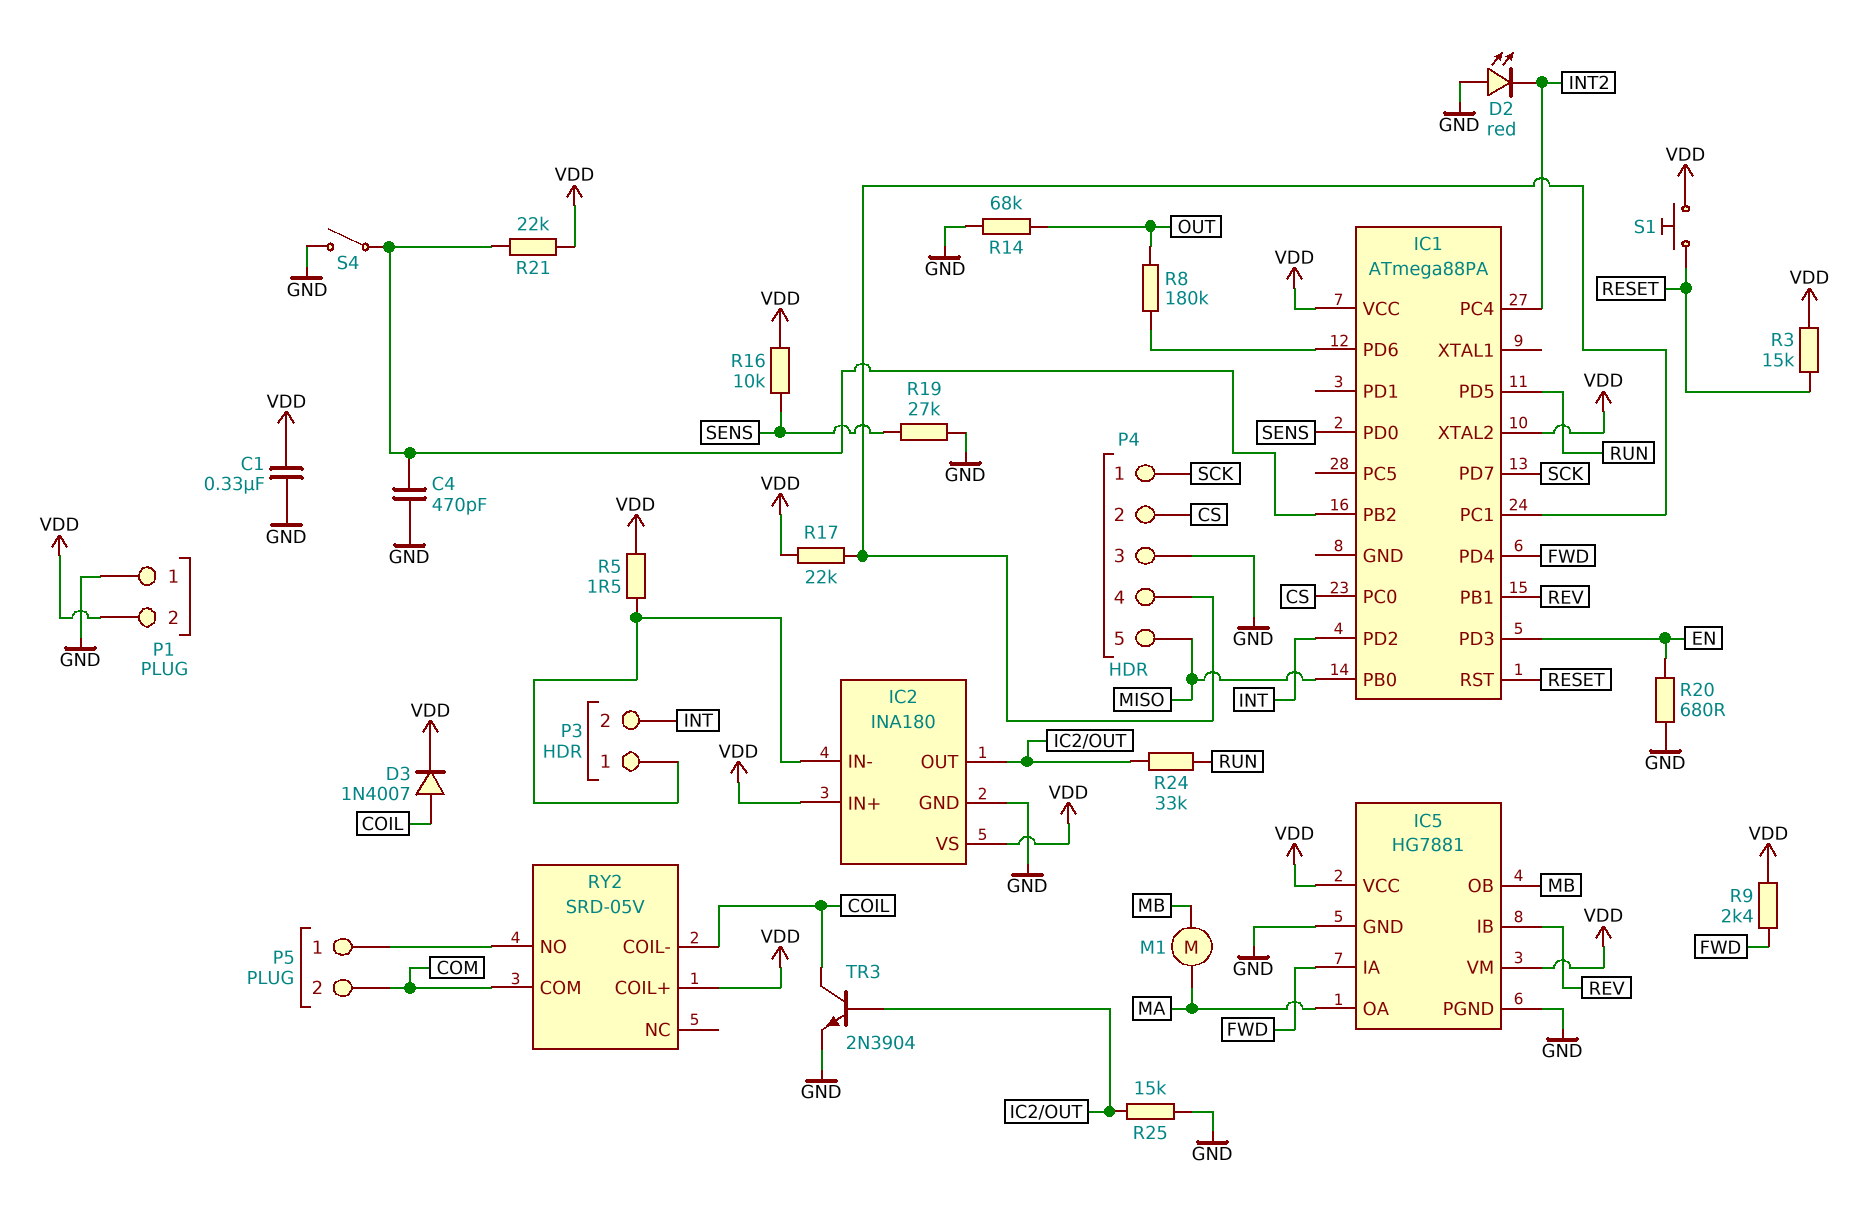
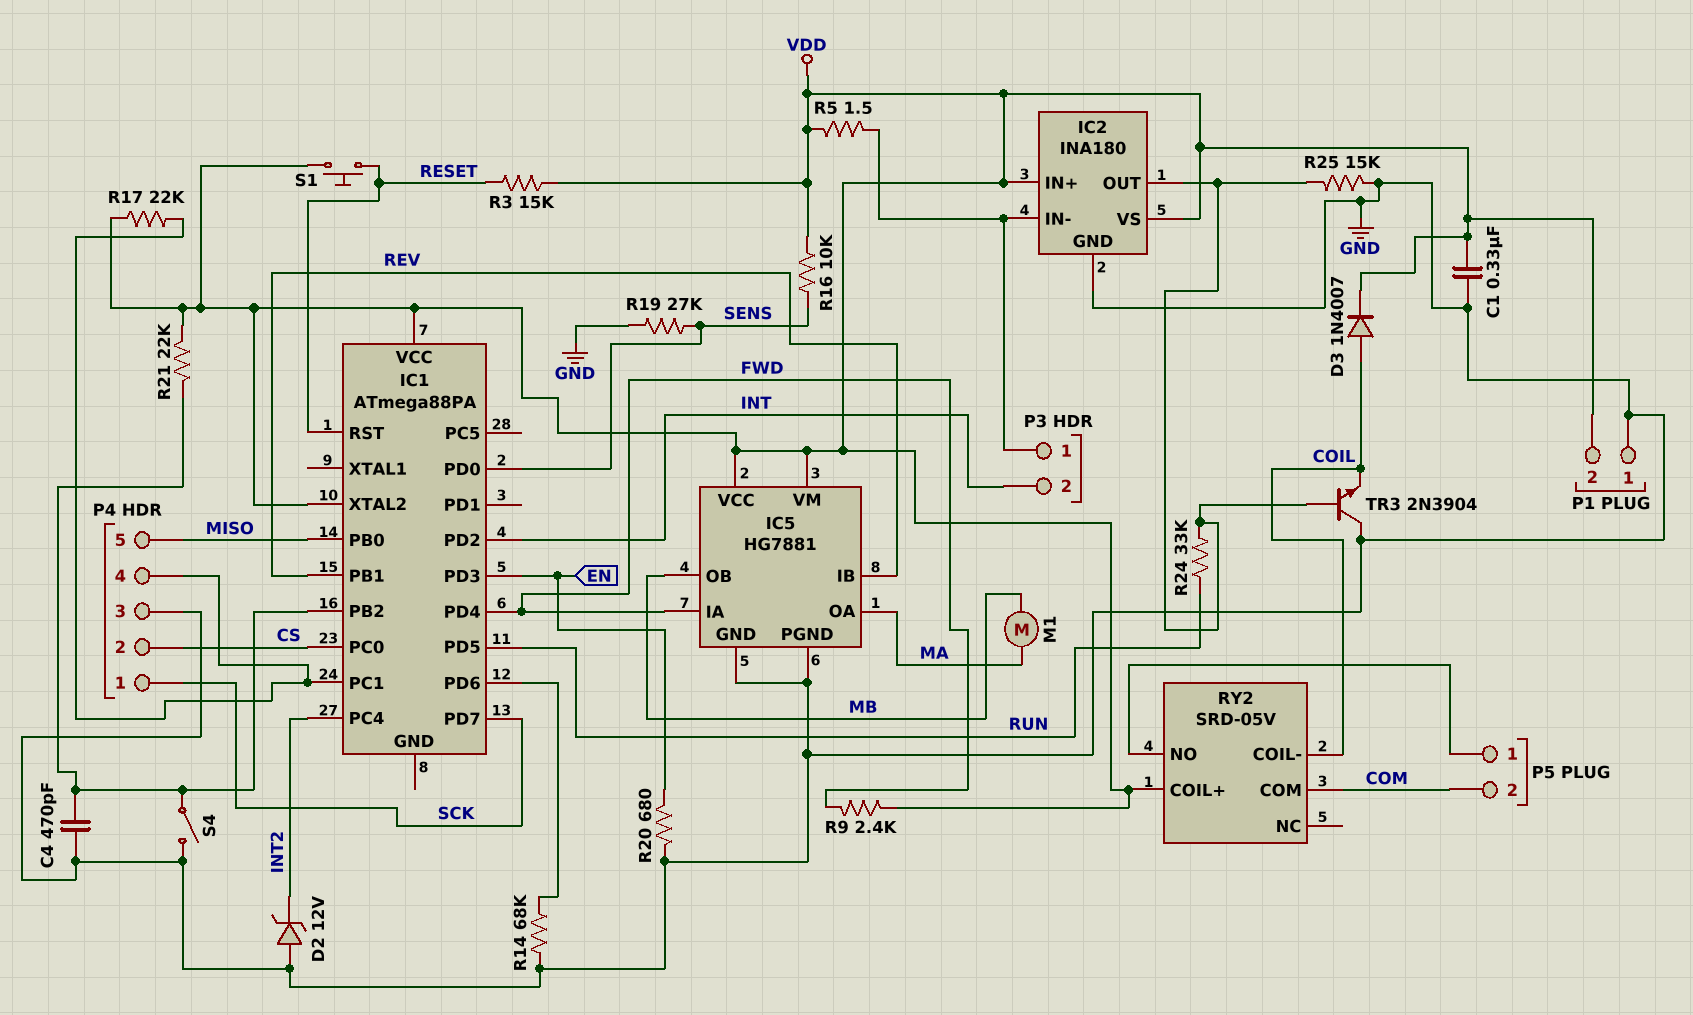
D2: LED red (A GND, K INT2) -> zener 12V (A GND, K INT2)
R8: 180k (IC1/PD6, OUT) -> none
R14: 68k (GND, OUT) -> 68k (GND, IC1/PD6)
TR3: NPN 2N3904 (B IC2/OUT, C COIL, E GND) -> NPN 2N3904 (B IC2/OUT, C GND, E COIL)

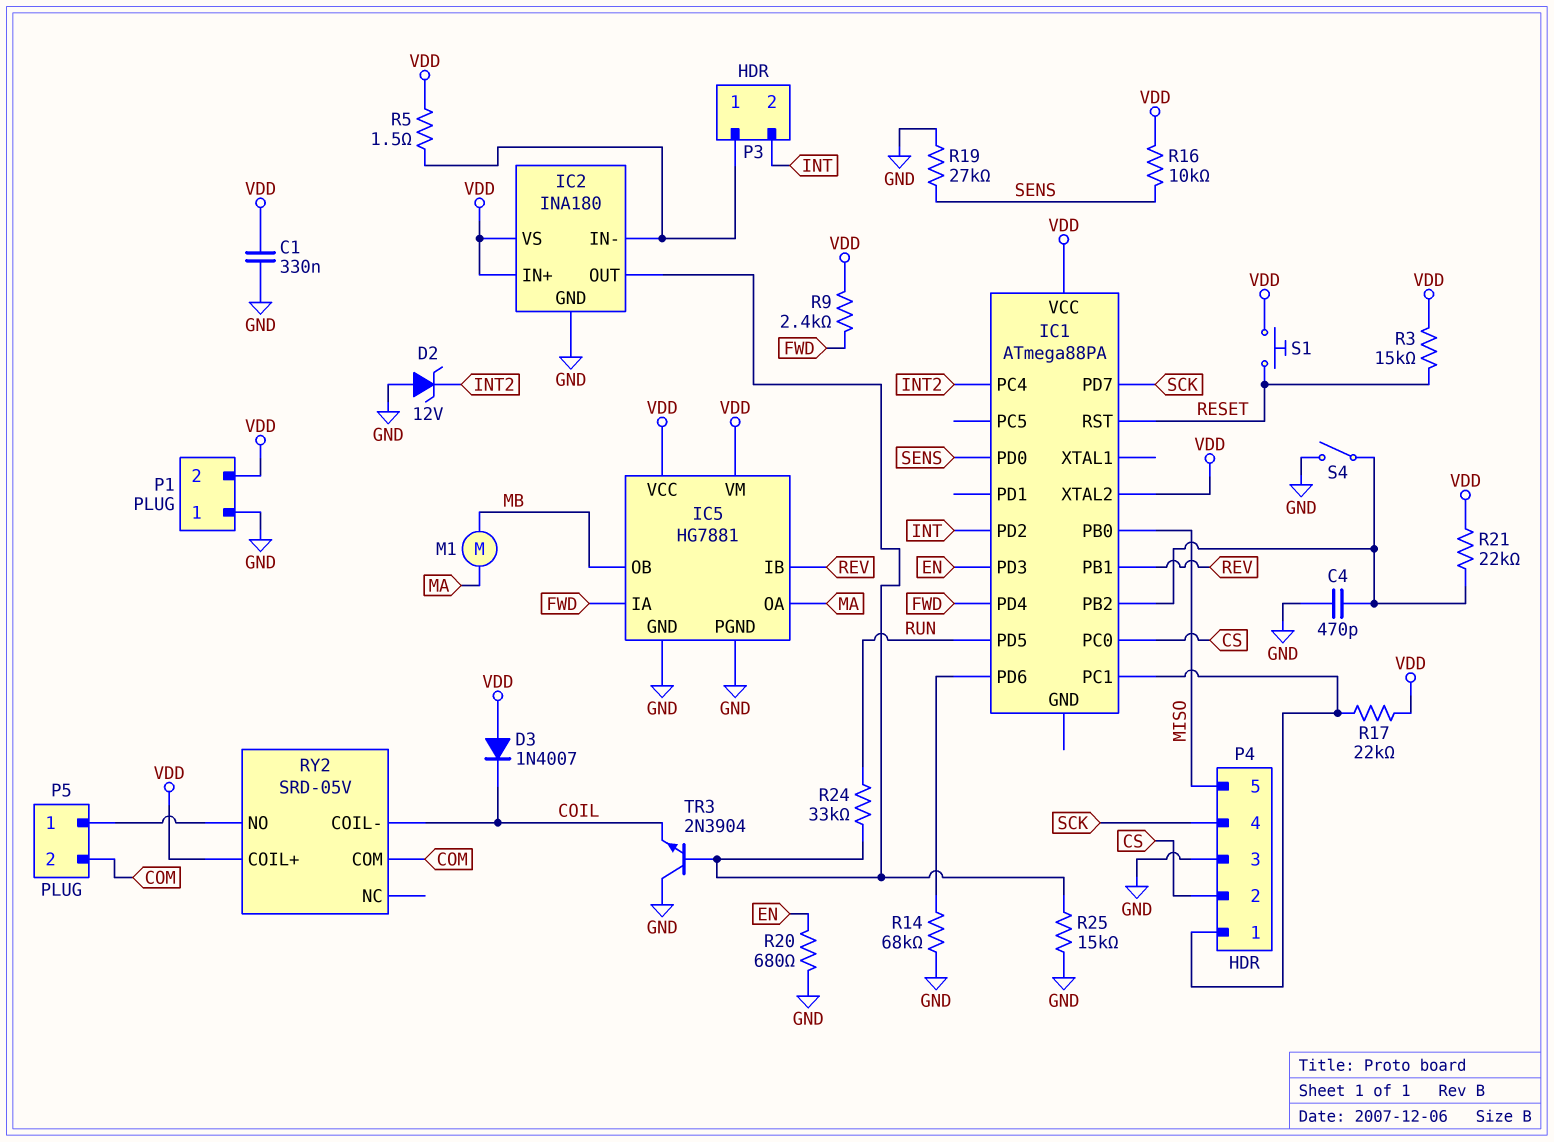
D3: diode 1N4007 (A COIL, K VDD) -> diode 1N4007 (A VDD, K COIL)
P4 pin 1: SCK -> IC1/PC1
P4 pin 4: IC1/PC1 -> SCK

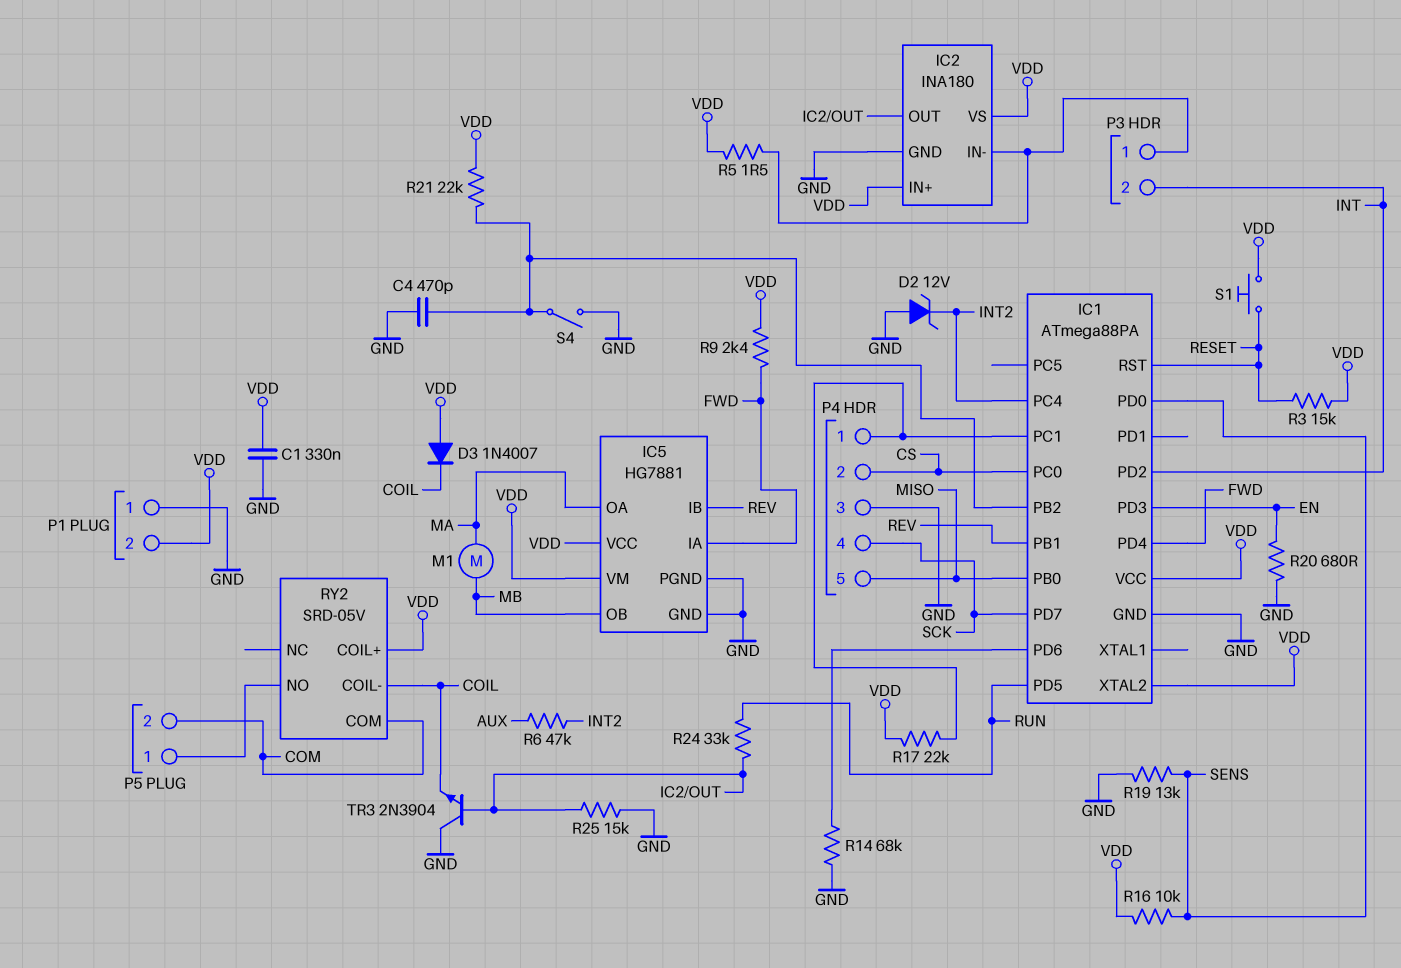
IC1 pin GND: none -> GND
R6: none -> 47k (AUX, INT2)
R19: 27k (GND, SENS) -> 13k (GND, SENS)

